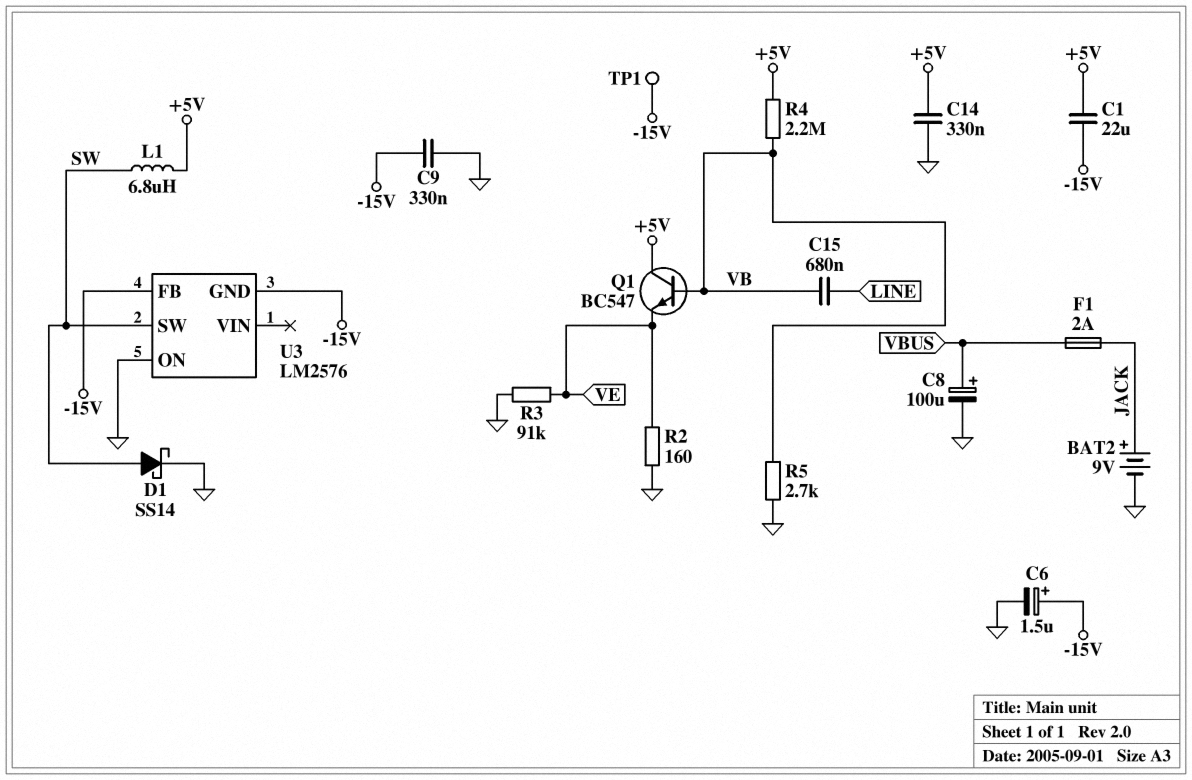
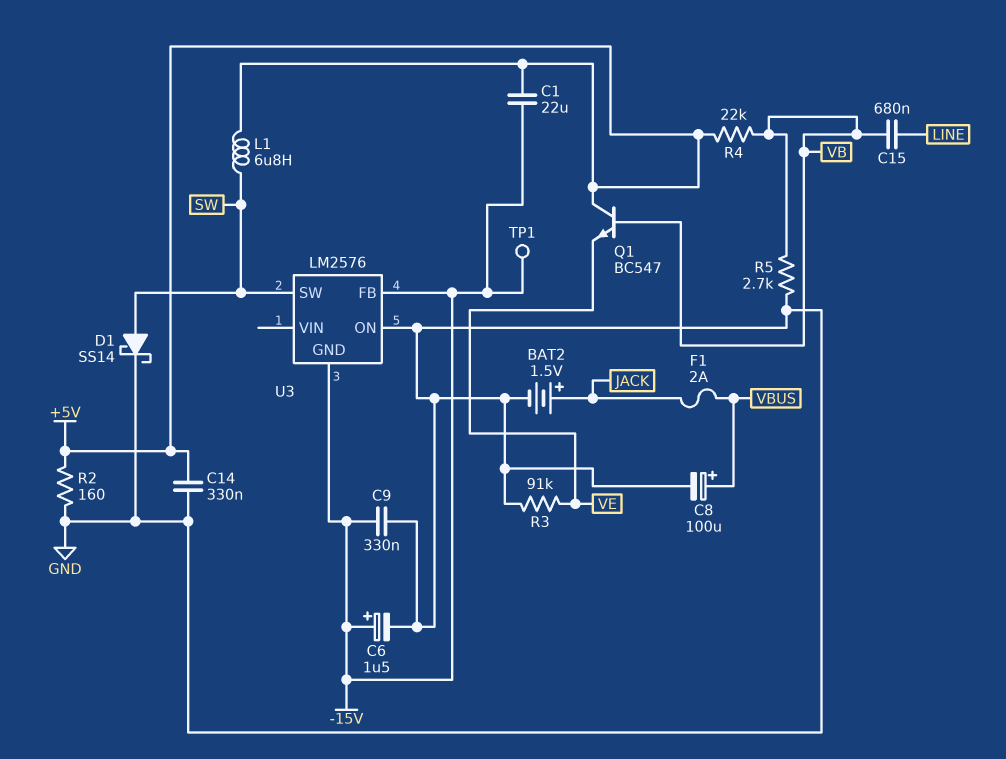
BAT2: 9V (plus JACK, minus GND) -> 1.5V (plus JACK, minus GND)
R2: 160 (GND, VE) -> 160 (+5V, GND)
R4: 2.2M (+5V, VB) -> 22k (+5V, VB)

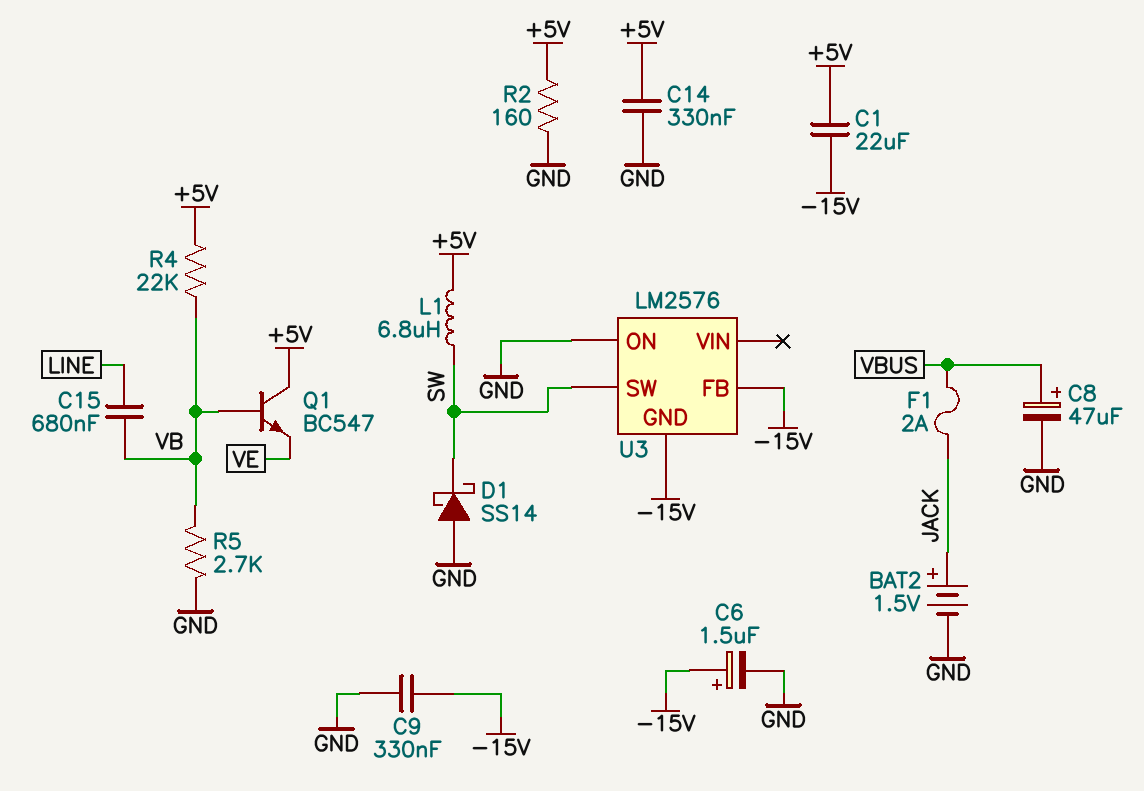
C8: 100uF (plus VBUS, minus GND) -> 47uF (plus VBUS, minus GND)
D1: schottky SS14 (A SW, K GND) -> schottky SS14 (A GND, K SW)
R3: 91k (GND, VE) -> none
TP1: test point (-15V) -> none

